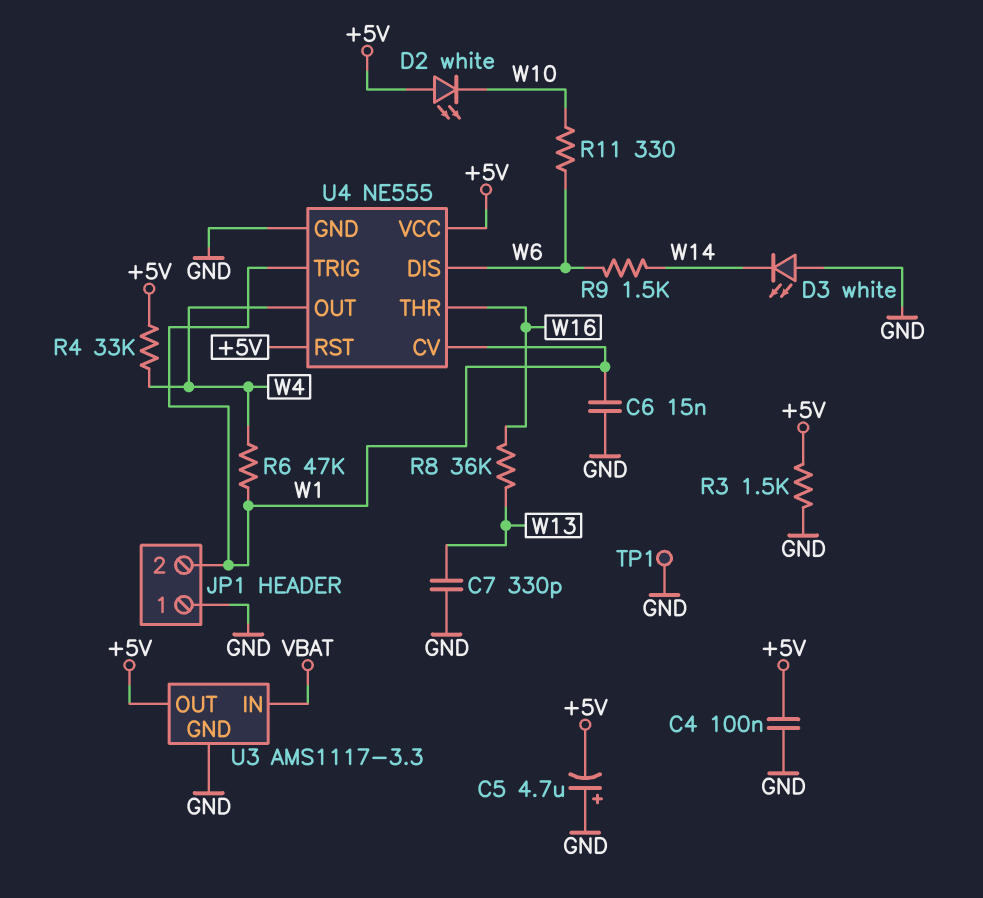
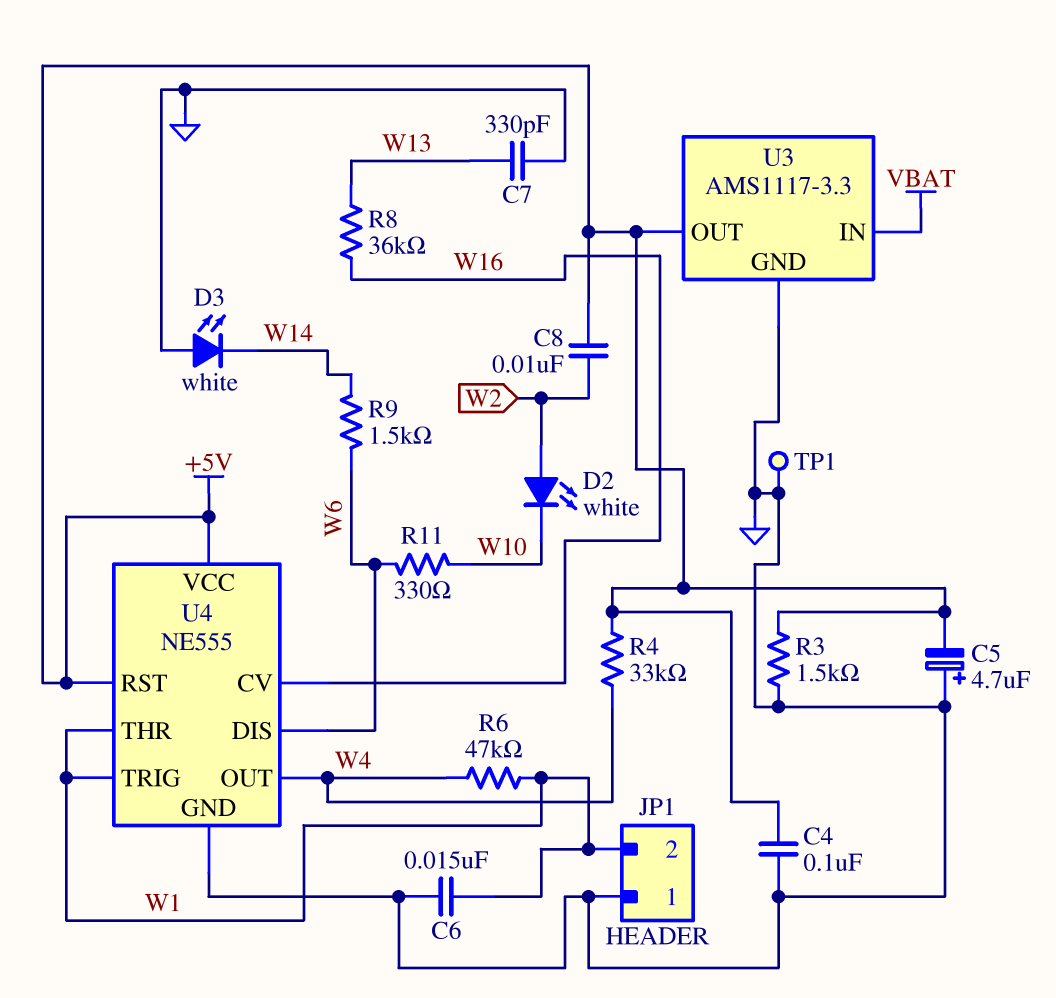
C8: none -> 10nF (+5V, W2)
D2: LED white (A +5V, K W10) -> LED white (A W2, K W10)
U4 pin CV: W1 -> W16
U4 pin THR: W16 -> W1

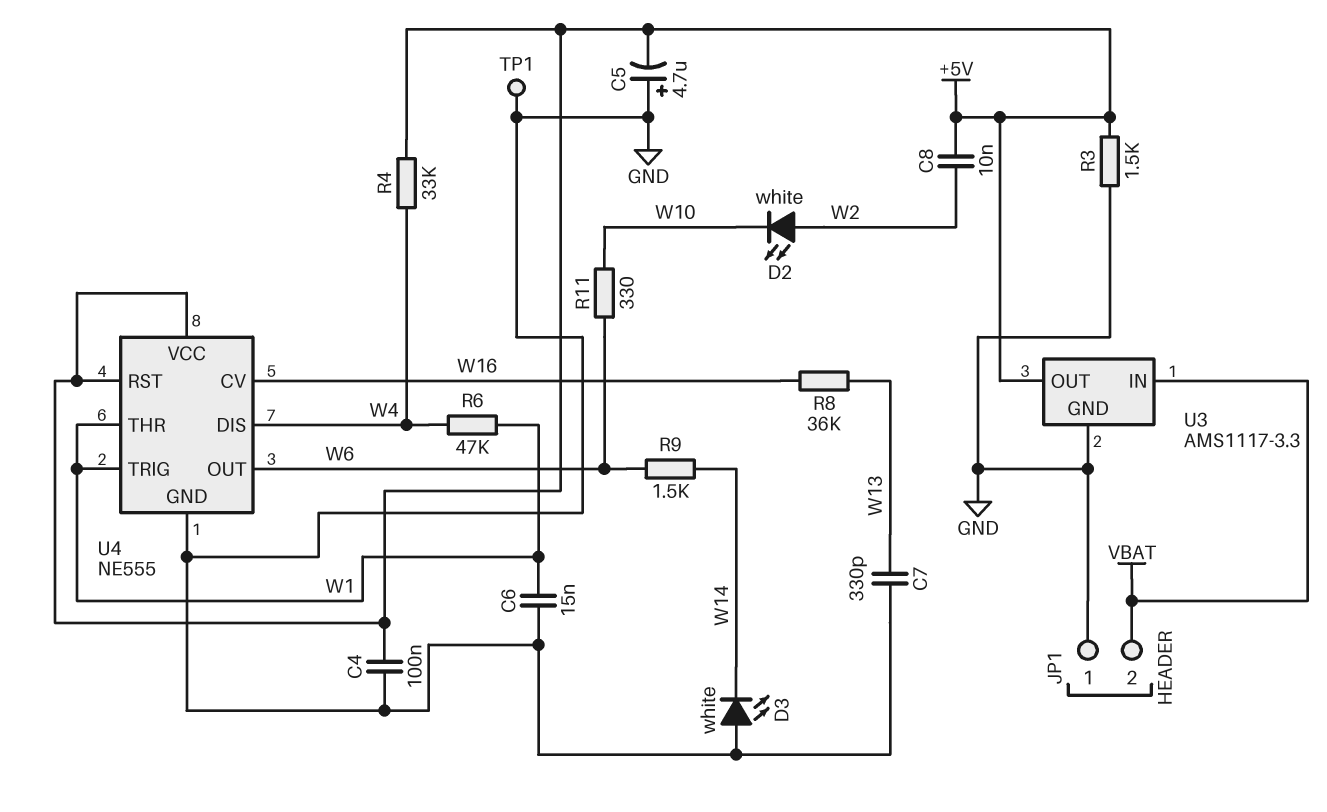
JP1 pin 2: W1 -> VBAT
U4 pin DIS: W6 -> W4
U4 pin OUT: W4 -> W6

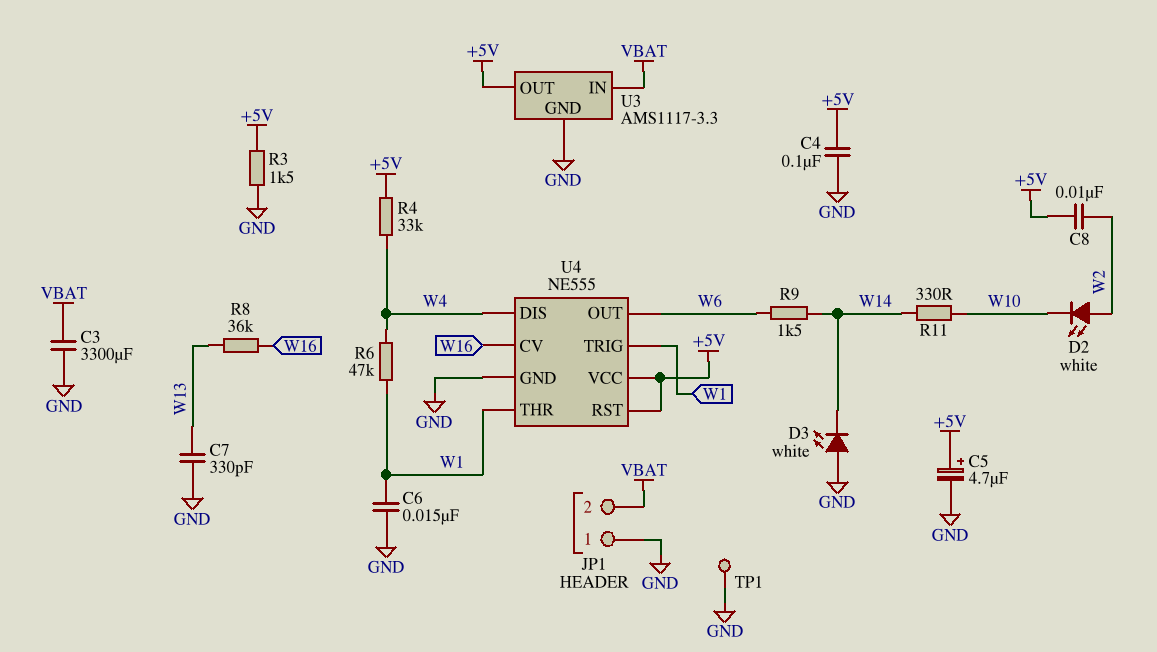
C3: none -> 3300uF (GND, VBAT)
C5: 4.7uF (plus GND, minus +5V) -> 4.7uF (plus +5V, minus GND)
R11: 330 (W6, W10) -> 330 (W10, W14)

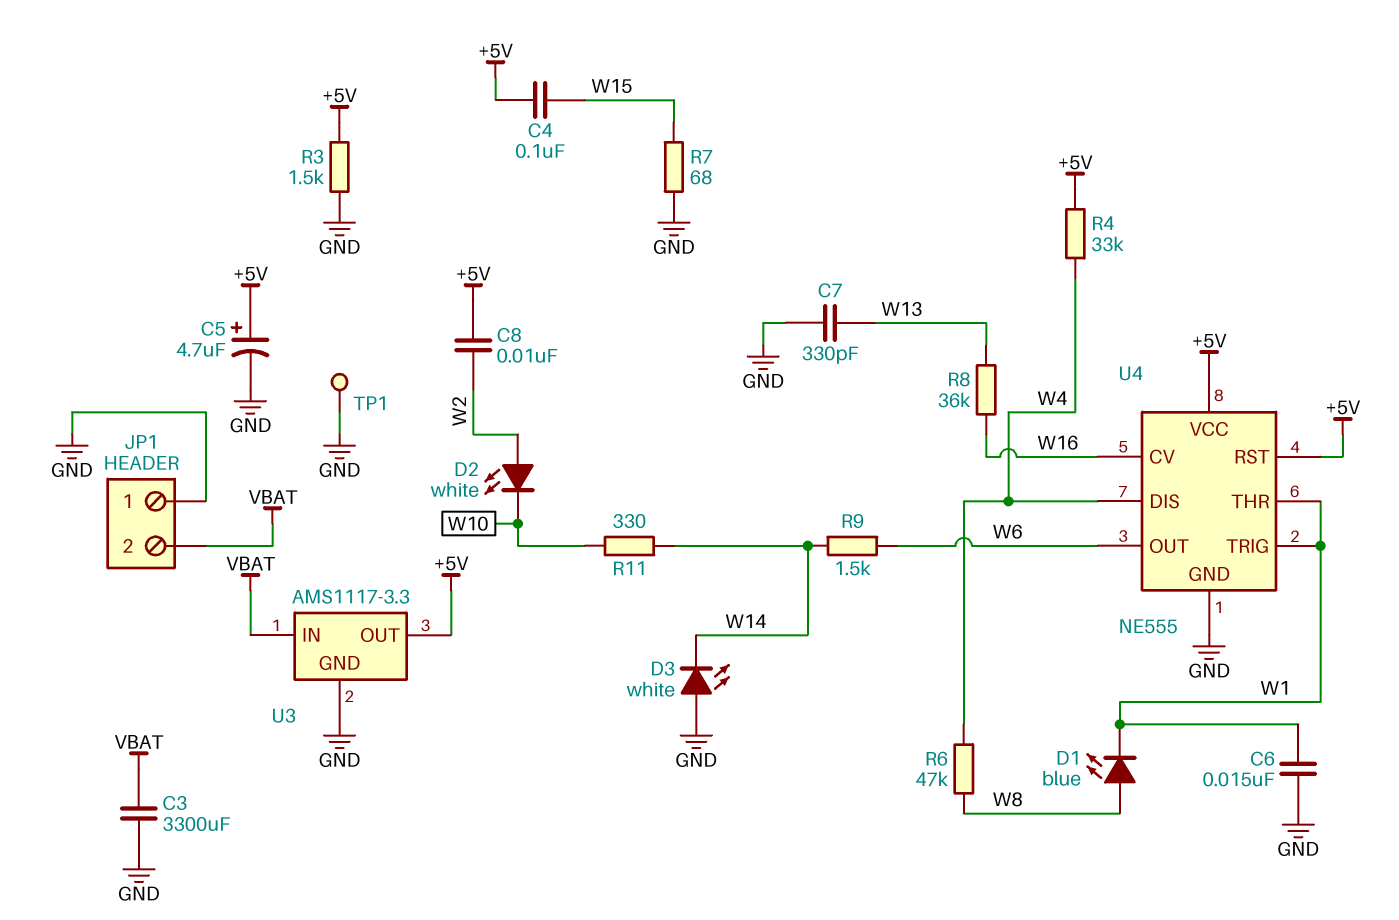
C4: 100nF (+5V, GND) -> 100nF (+5V, W15)
D1: none -> LED blue (A W8, K W1)
R6: 47k (W1, W4) -> 47k (W4, W8)
R7: none -> 68 (GND, W15)

